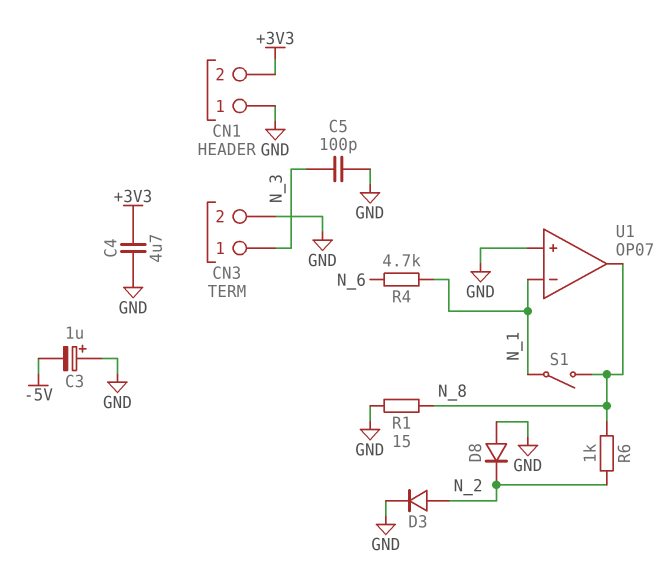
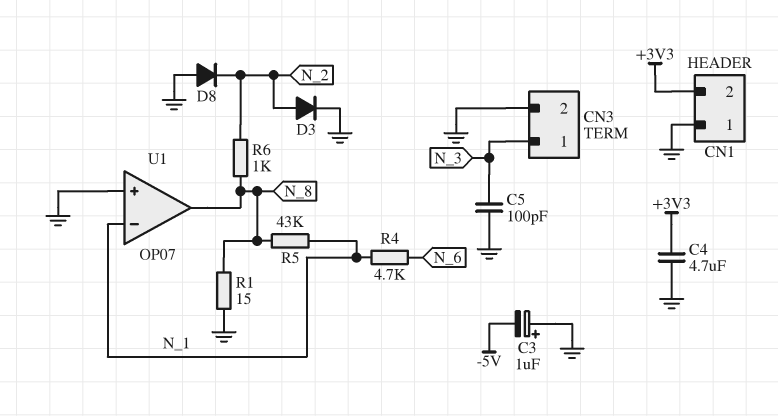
R5: none -> 43k (N_1, N_8)
S1: switch (N_1, N_8) -> none

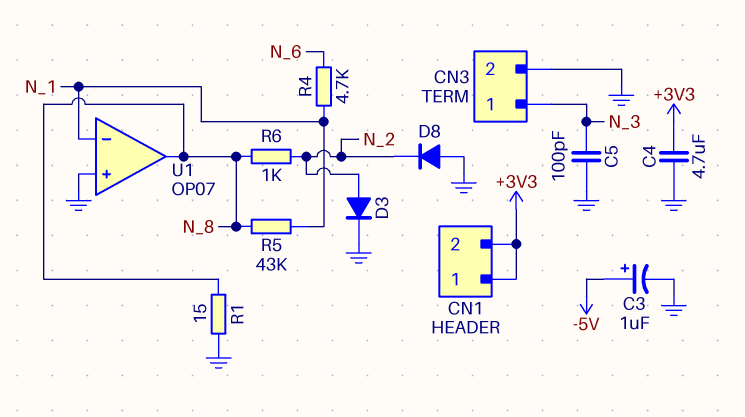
C3: 1uF (plus GND, minus -5V) -> 1uF (plus -5V, minus GND)
CN1 pin 1: GND -> +3V3

